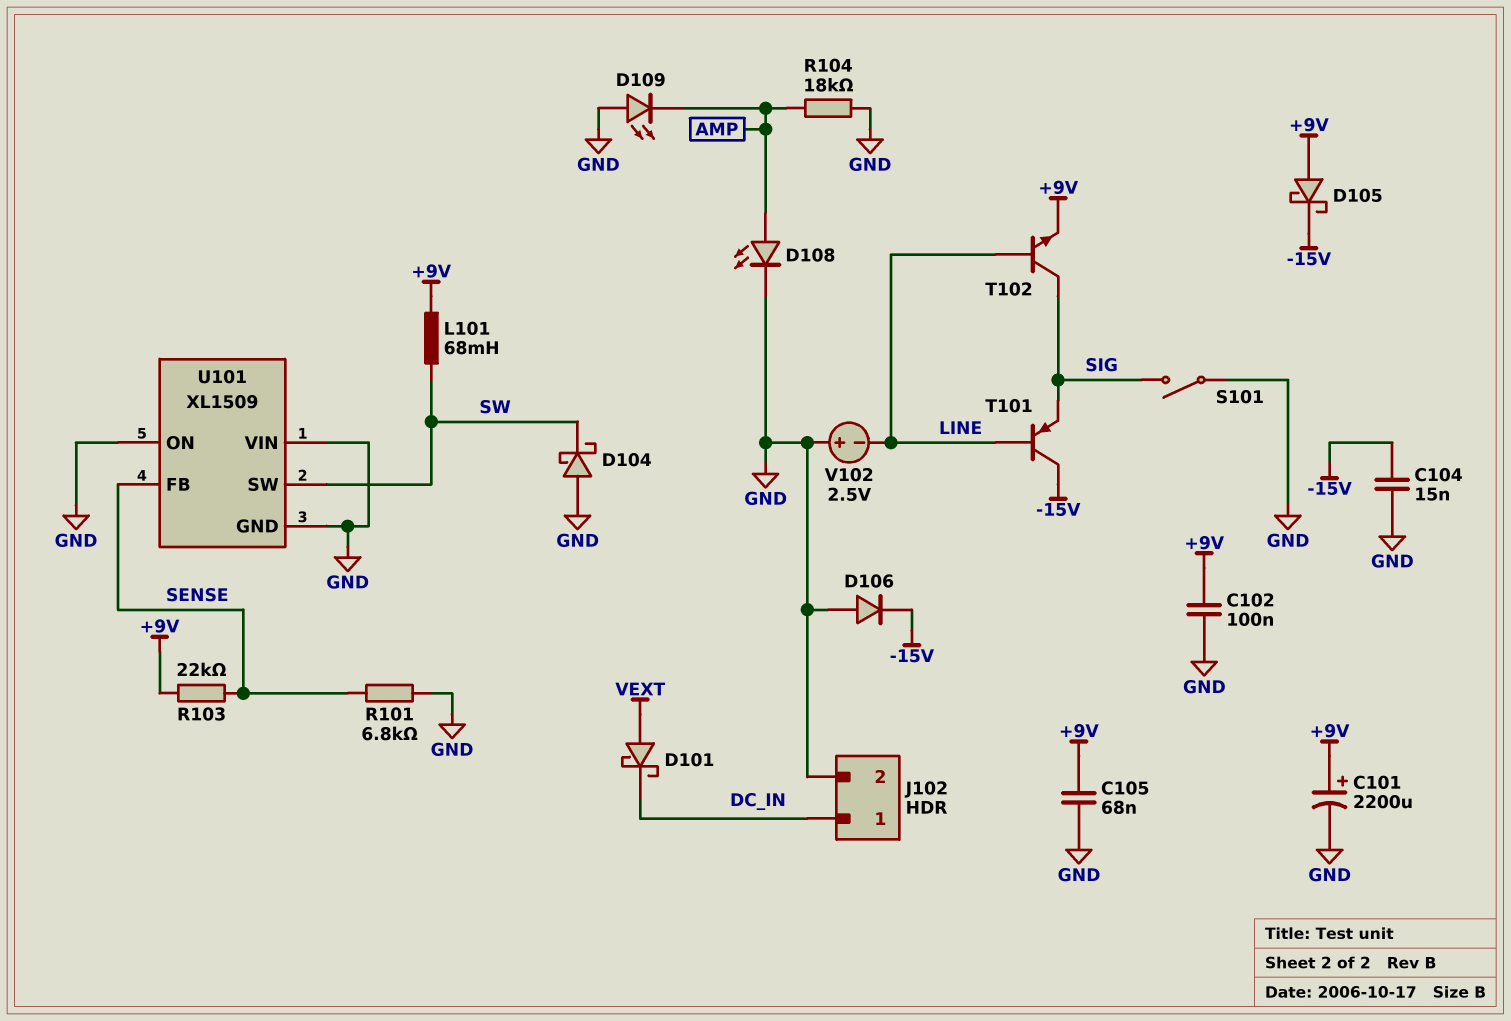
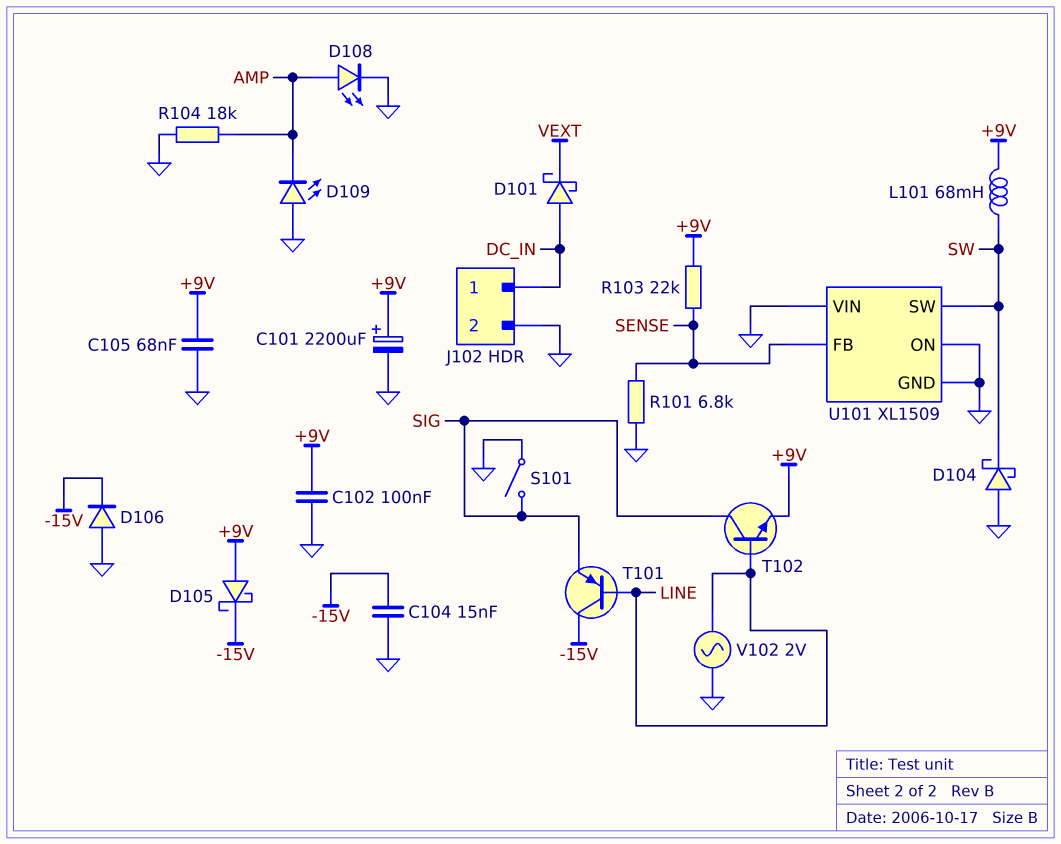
D101: schottky (A VEXT, K DC_IN) -> schottky (A DC_IN, K VEXT)
V102: 2.5V (plus GND, minus LINE) -> AC 2V (GND, LINE)

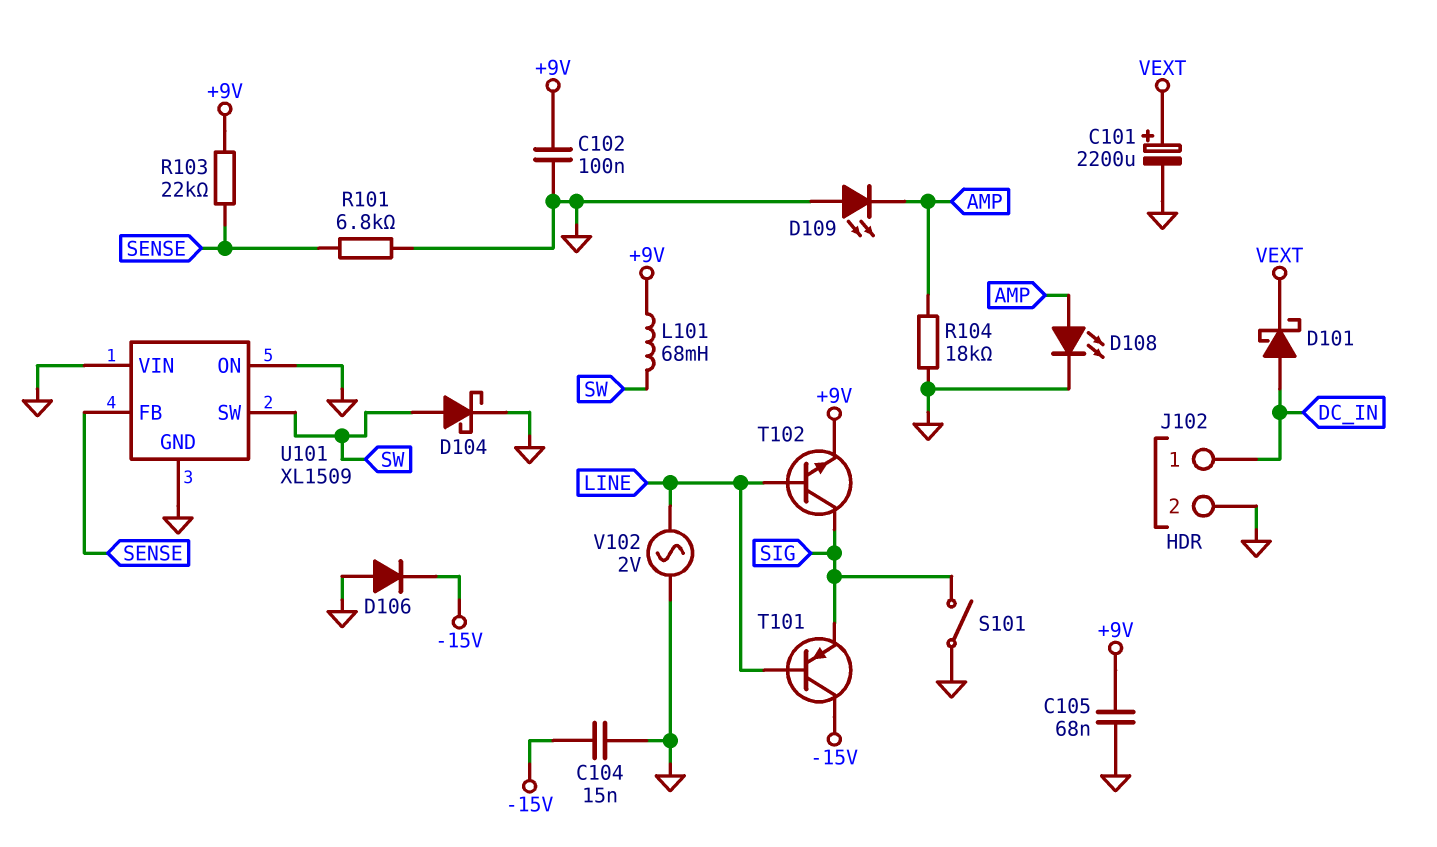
C101: 2200uF (plus +9V, minus GND) -> 2200uF (plus VEXT, minus GND)
D104: schottky (A GND, K SW) -> schottky (A SW, K GND)
D105: schottky (A +9V, K -15V) -> none

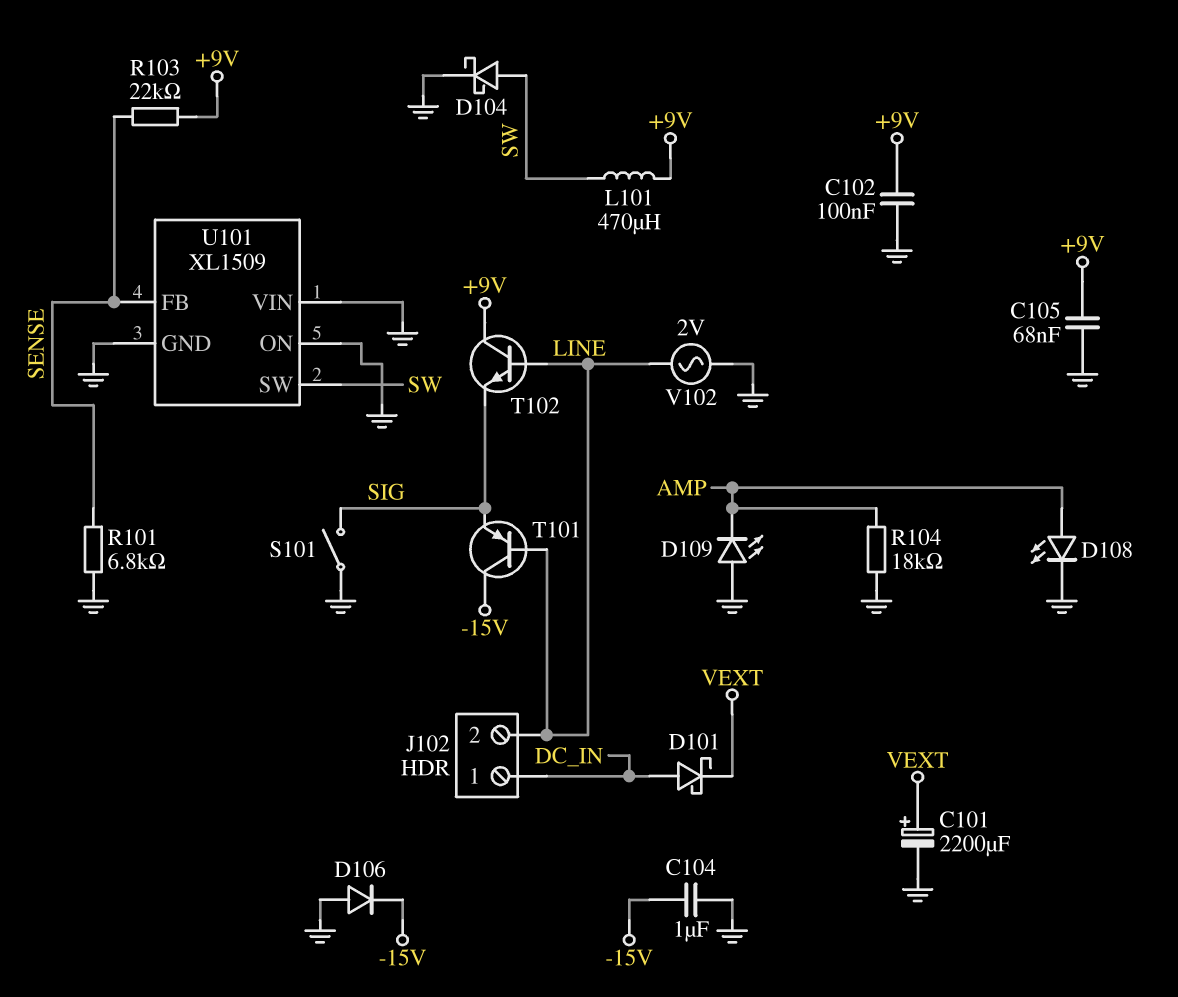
C104: 15nF (-15V, GND) -> 1uF (-15V, GND)
J102 pin 2: GND -> LINE
L101: 68mH (+9V, SW) -> 470uH (+9V, SW)
T102: NPN (B LINE, C SIG, E +9V) -> NPN (B LINE, C +9V, E SIG)

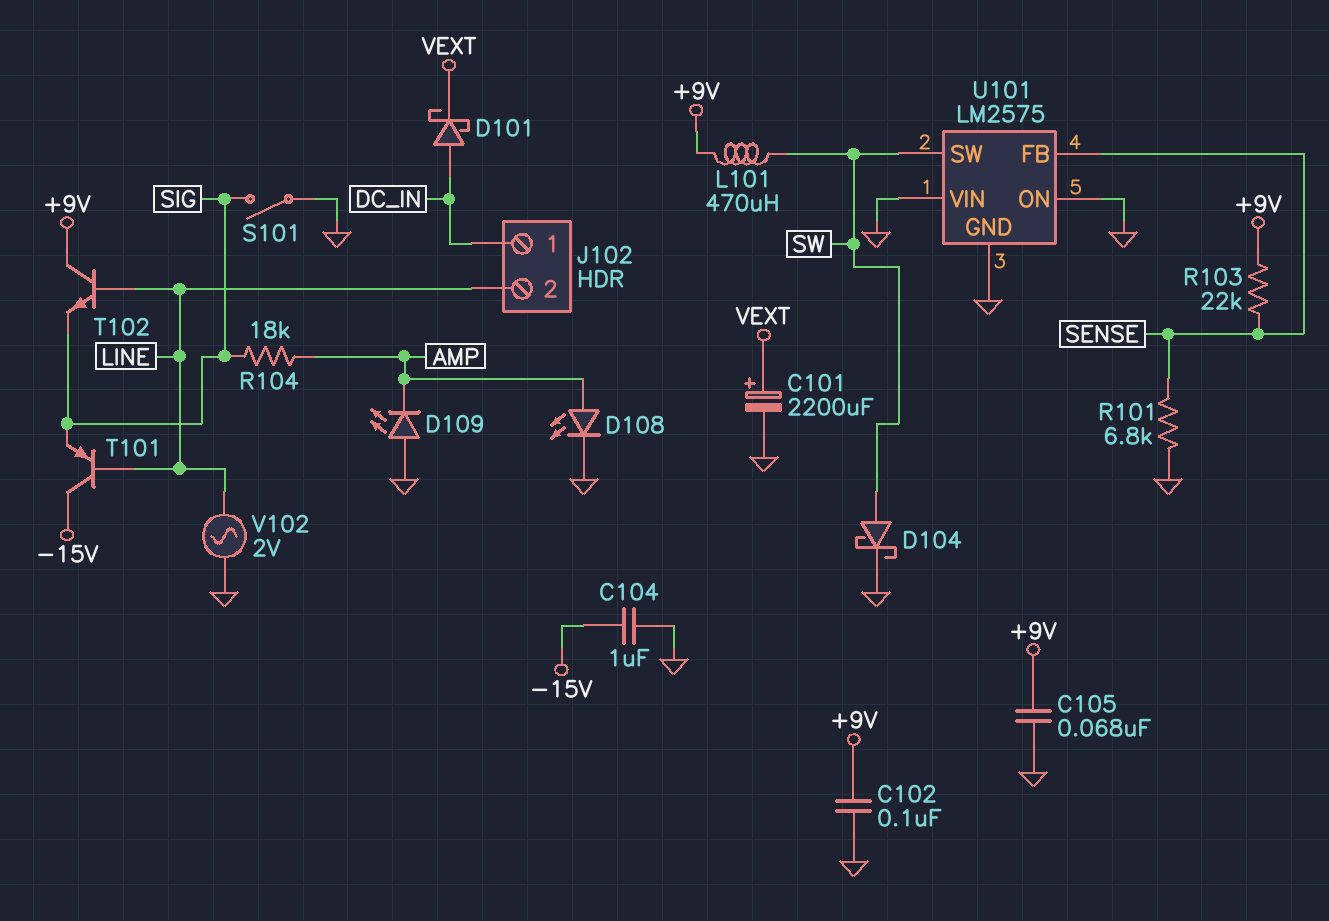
D106: diode (A GND, K -15V) -> none
R104: 18k (AMP, GND) -> 18k (AMP, SIG)
U101: XL1509 -> LM2575

